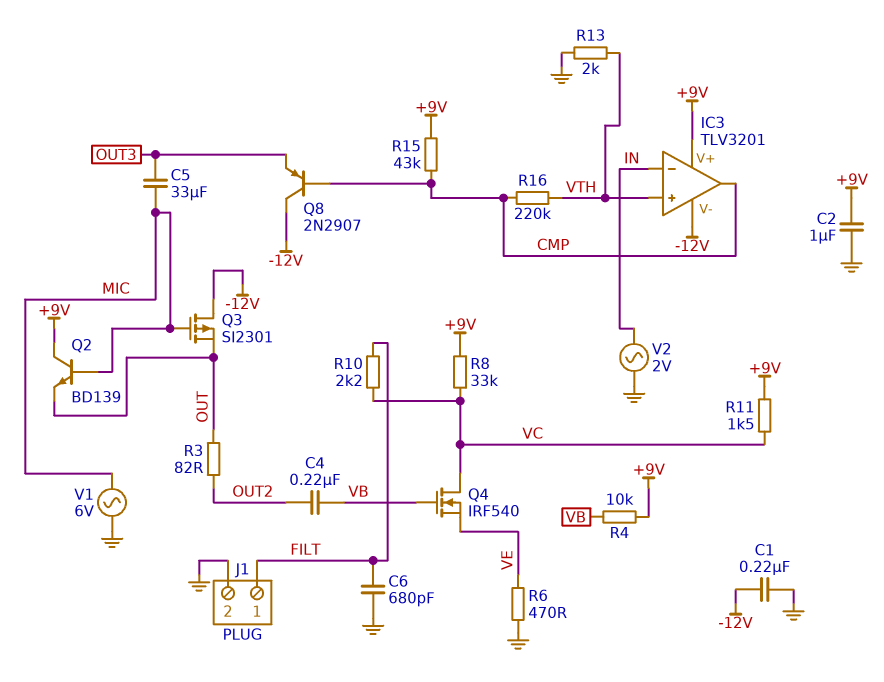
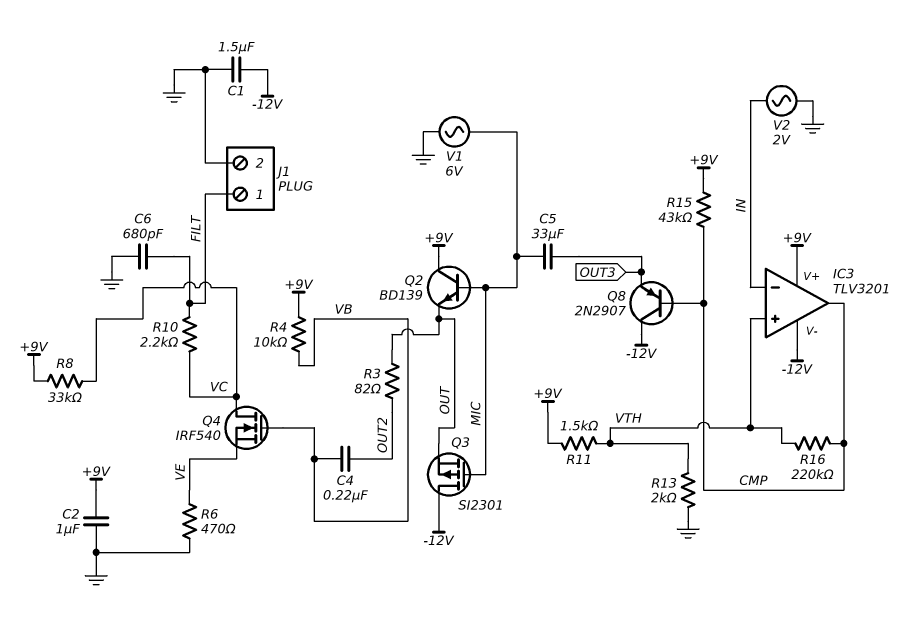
C1: 220nF (-12V, GND) -> 1.5uF (-12V, GND)
R11: 1.5k (+9V, VC) -> 1.5k (+9V, VTH)

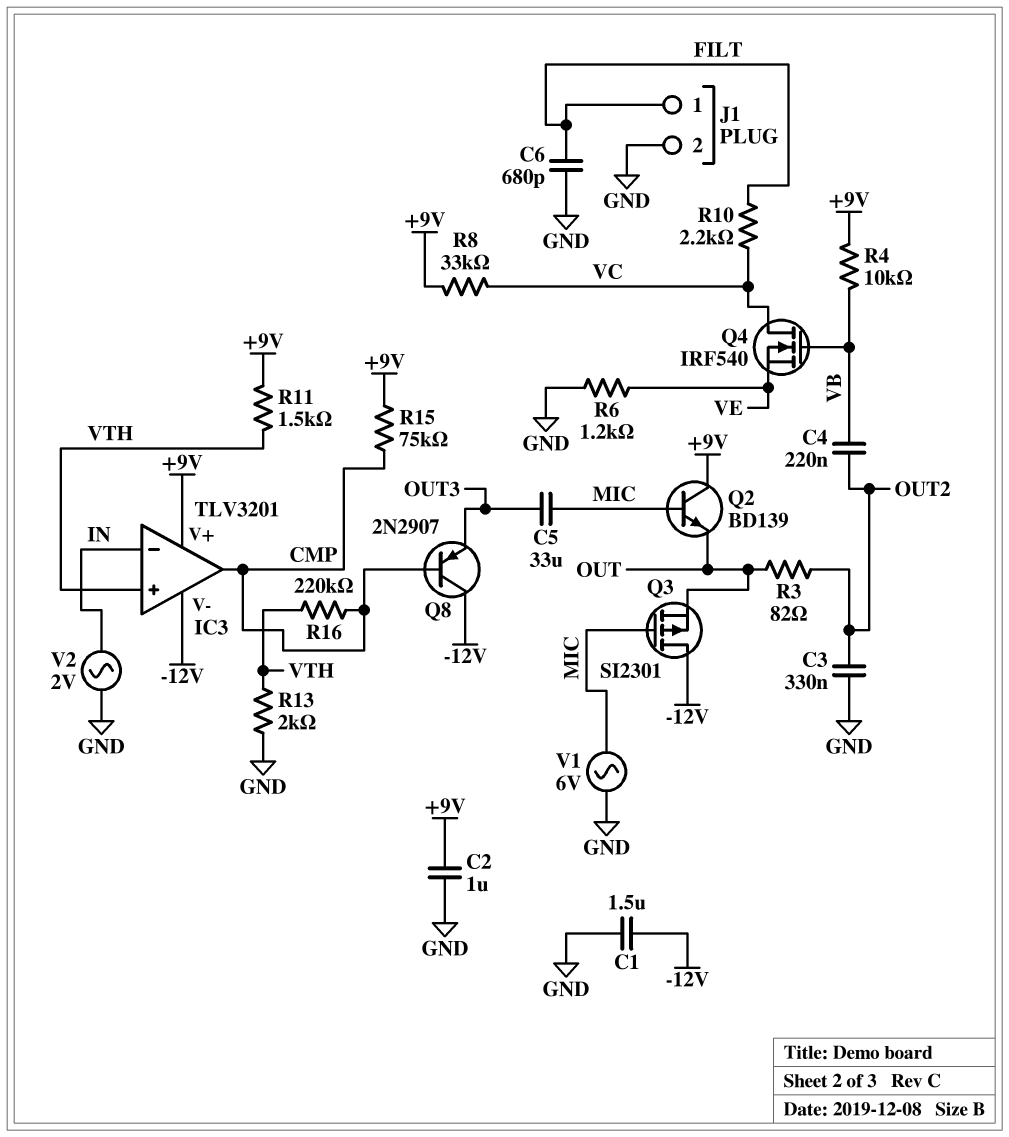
C3: none -> 330nF (GND, OUT2)
R6: 470 (GND, VE) -> 1.2k (GND, VE)
R15: 43k (+9V, CMP) -> 75k (+9V, CMP)

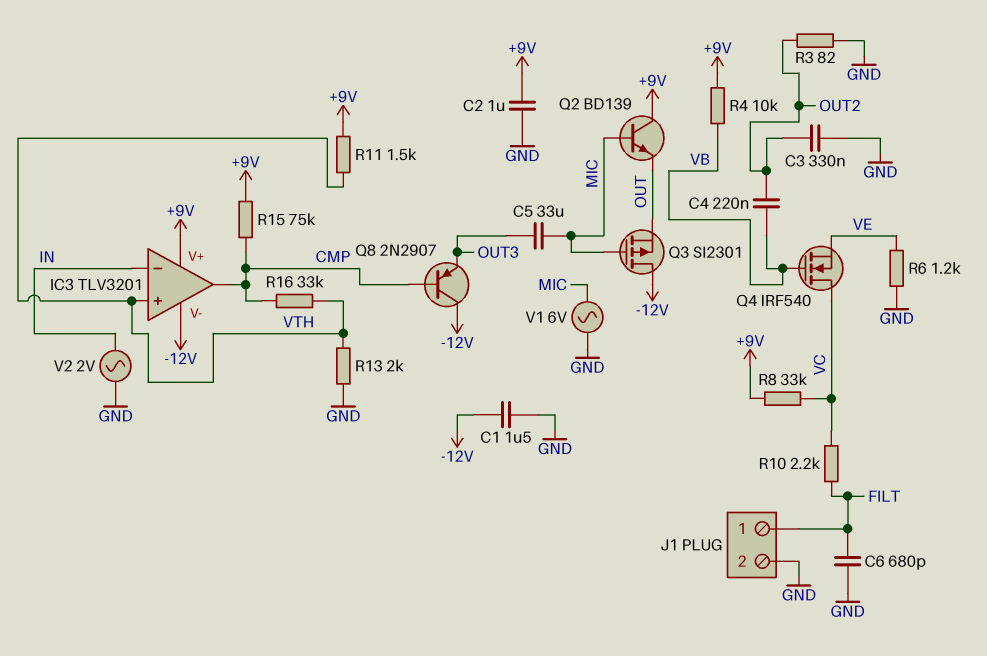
R3: 82 (OUT, OUT2) -> 82 (GND, OUT2)
R16: 220k (CMP, VTH) -> 33k (CMP, VTH)

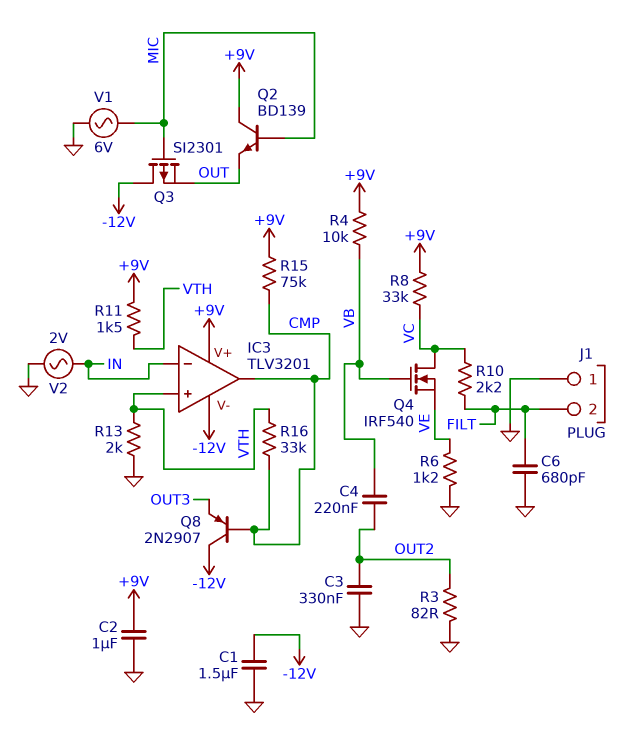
C5: 33uF (MIC, OUT3) -> none
J1 pin 1: FILT -> GND
J1 pin 2: GND -> FILT

